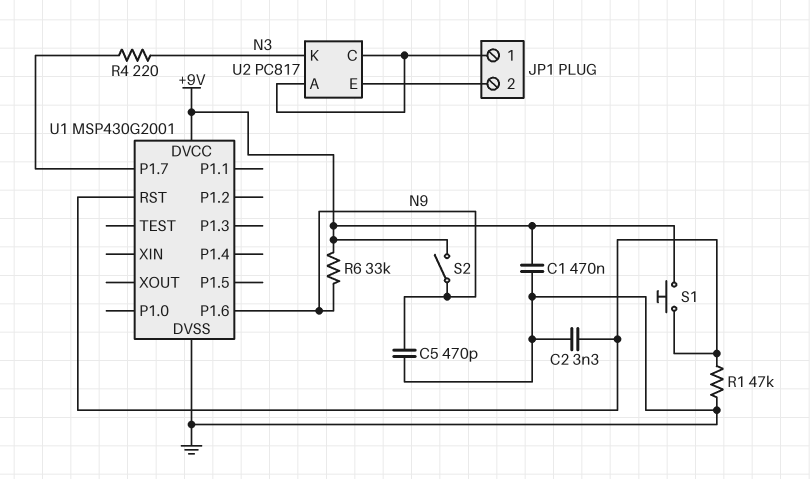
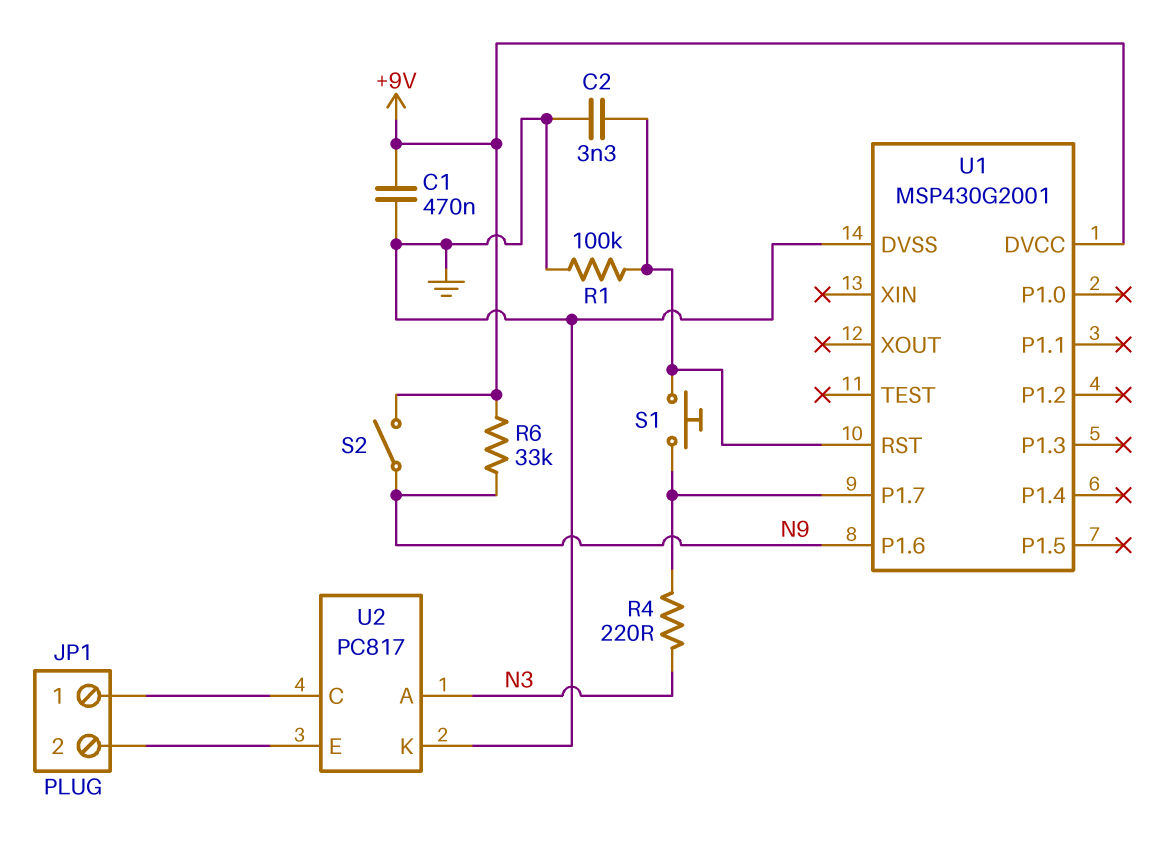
C5: 470pF (GND, N9) -> none
R1: 47k (GND, U1/RST) -> 100k (GND, U1/RST)
S1: button (+9V, U1/RST) -> button (U1/P1.7, U1/RST)
U2 pin A: JP1/1 -> N3
U2 pin K: N3 -> GND

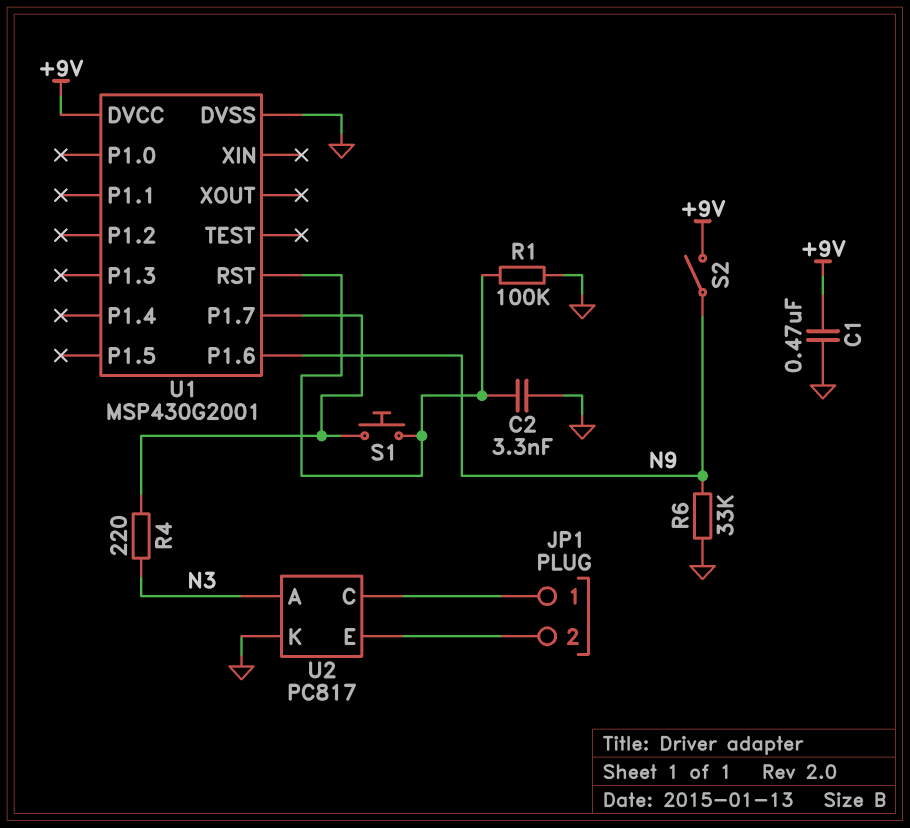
R6: 33k (+9V, N9) -> 33k (GND, N9)

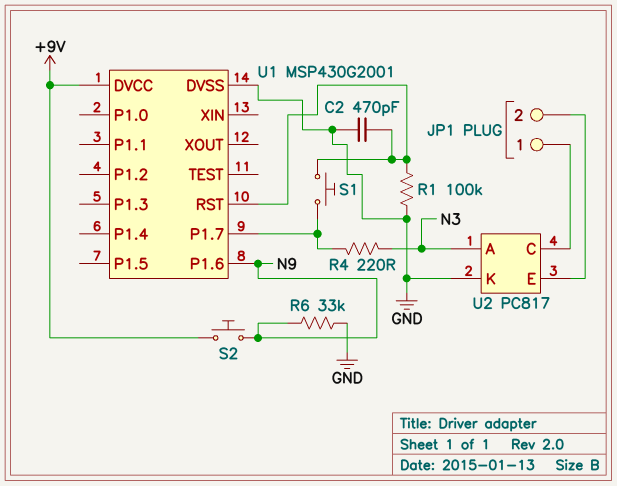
C1: 470nF (+9V, GND) -> none
C2: 3.3nF (GND, U1/RST) -> 470pF (GND, U1/RST)
S2: switch (+9V, N9) -> button (+9V, N9)

